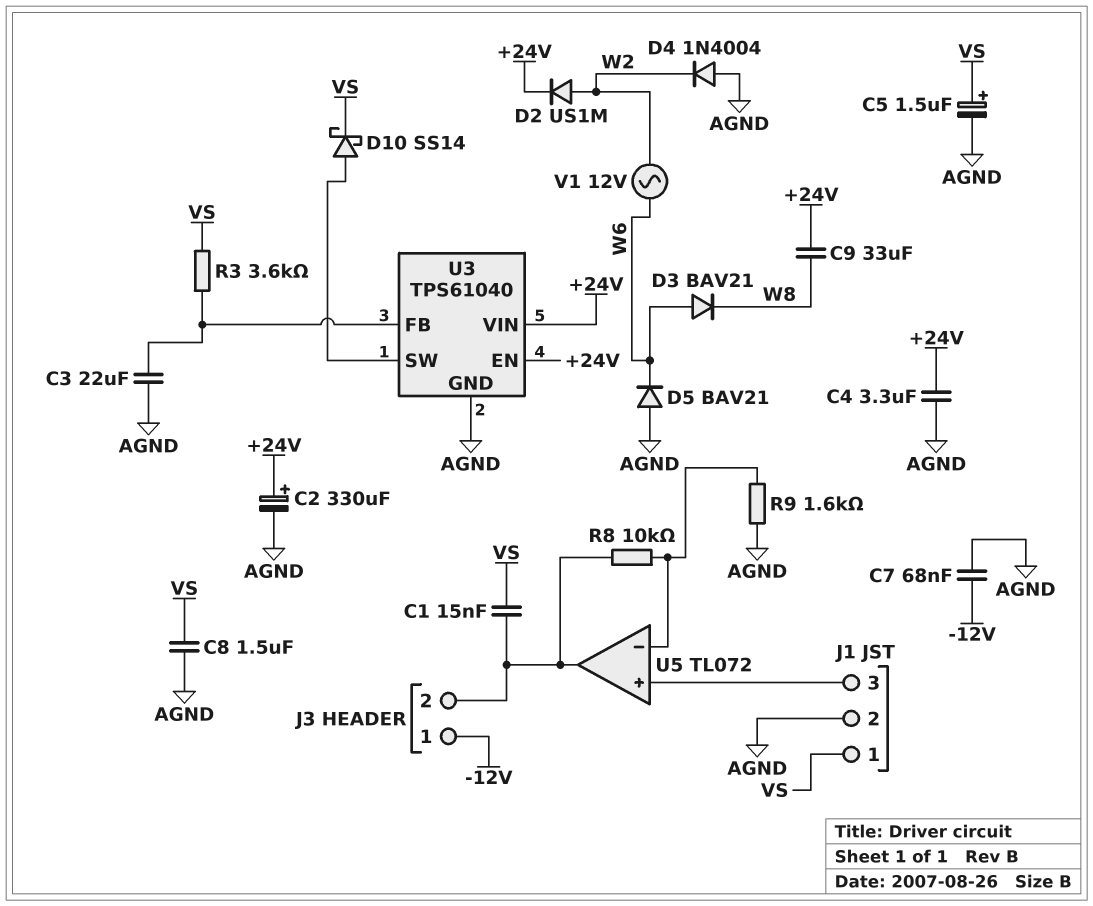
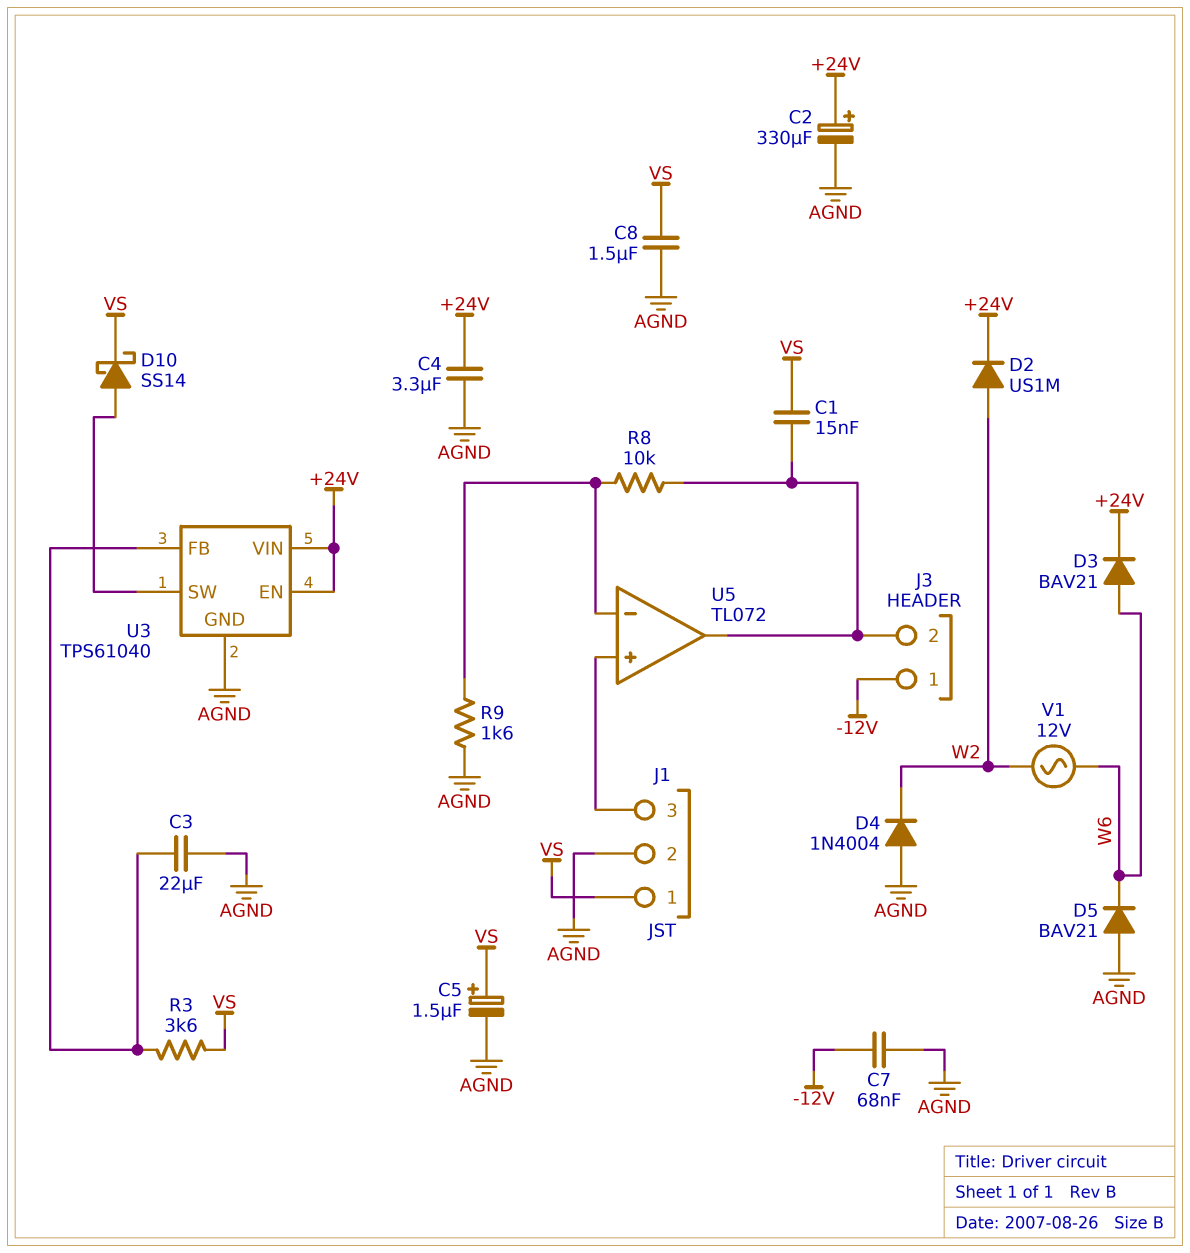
C9: 33uF (+24V, W8) -> none
D3: diode BAV21 (A W6, K W8) -> diode BAV21 (A W6, K +24V)

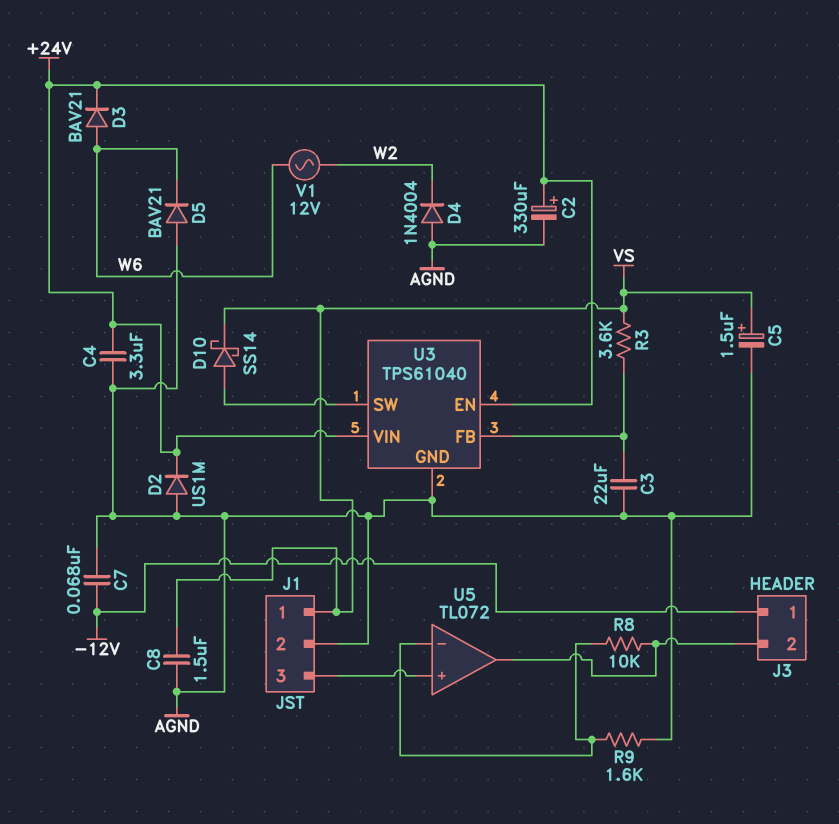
C1: 15nF (J3/2, VS) -> none
D2: diode US1M (A W2, K +24V) -> diode US1M (A AGND, K +24V)

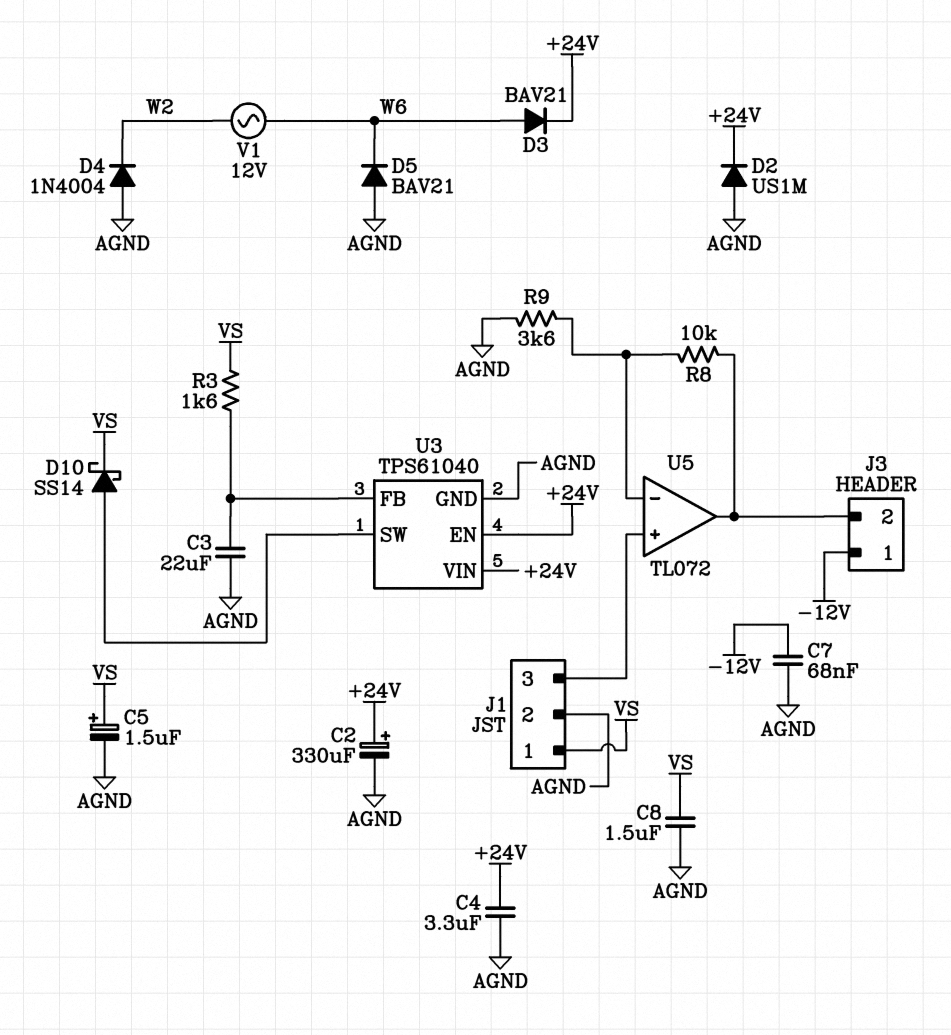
R3: 3.6k (U3/FB, VS) -> 1.6k (U3/FB, VS)
R9: 1.6k (AGND, U5/in-) -> 3.6k (AGND, U5/in-)

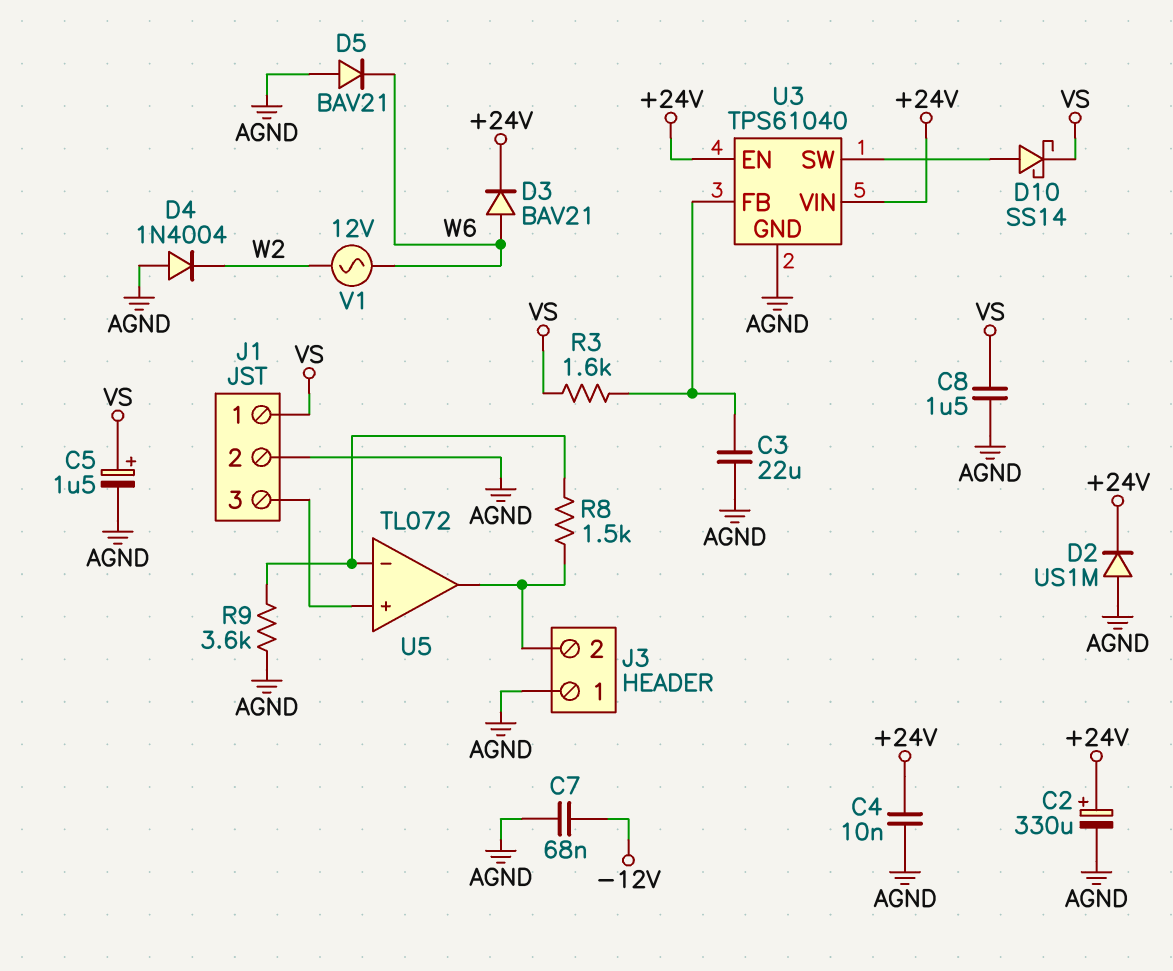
C4: 3.3uF (+24V, AGND) -> 10nF (+24V, AGND)
J3 pin 1: -12V -> AGND
R8: 10k (J3/2, U5/in-) -> 1.5k (J3/2, U5/in-)

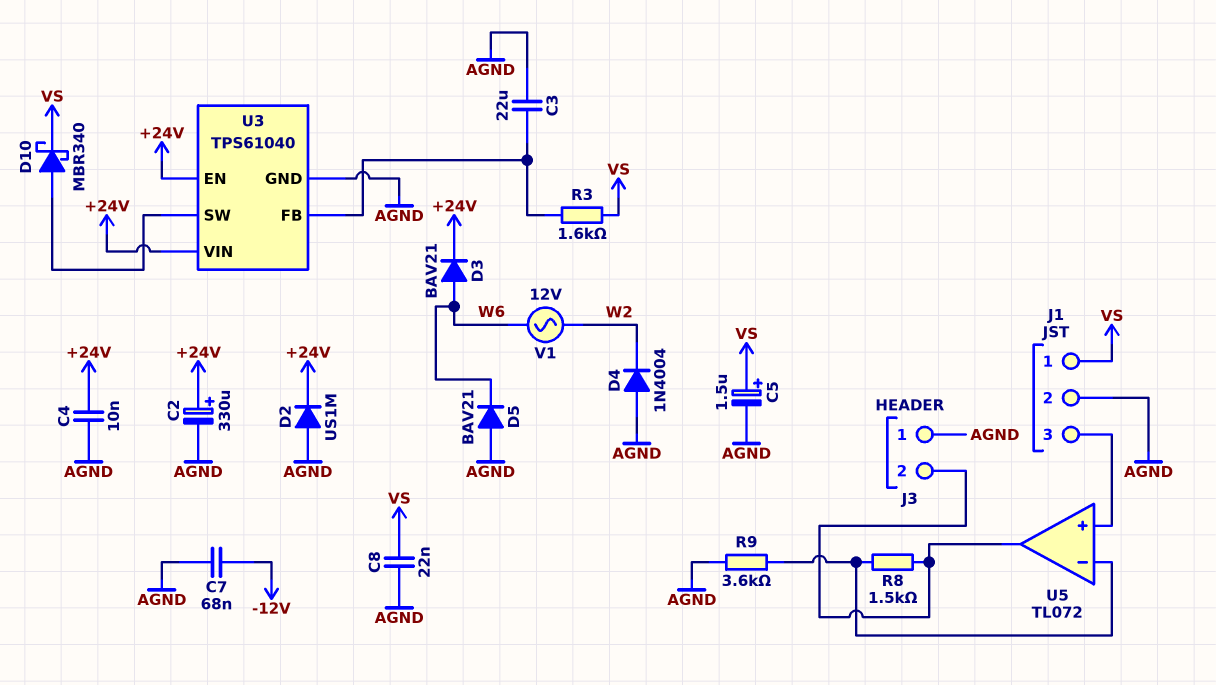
C8: 1.5uF (AGND, VS) -> 22nF (AGND, VS)
D10: schottky SS14 (A U3/SW, K VS) -> schottky MBR340 (A U3/SW, K VS)

